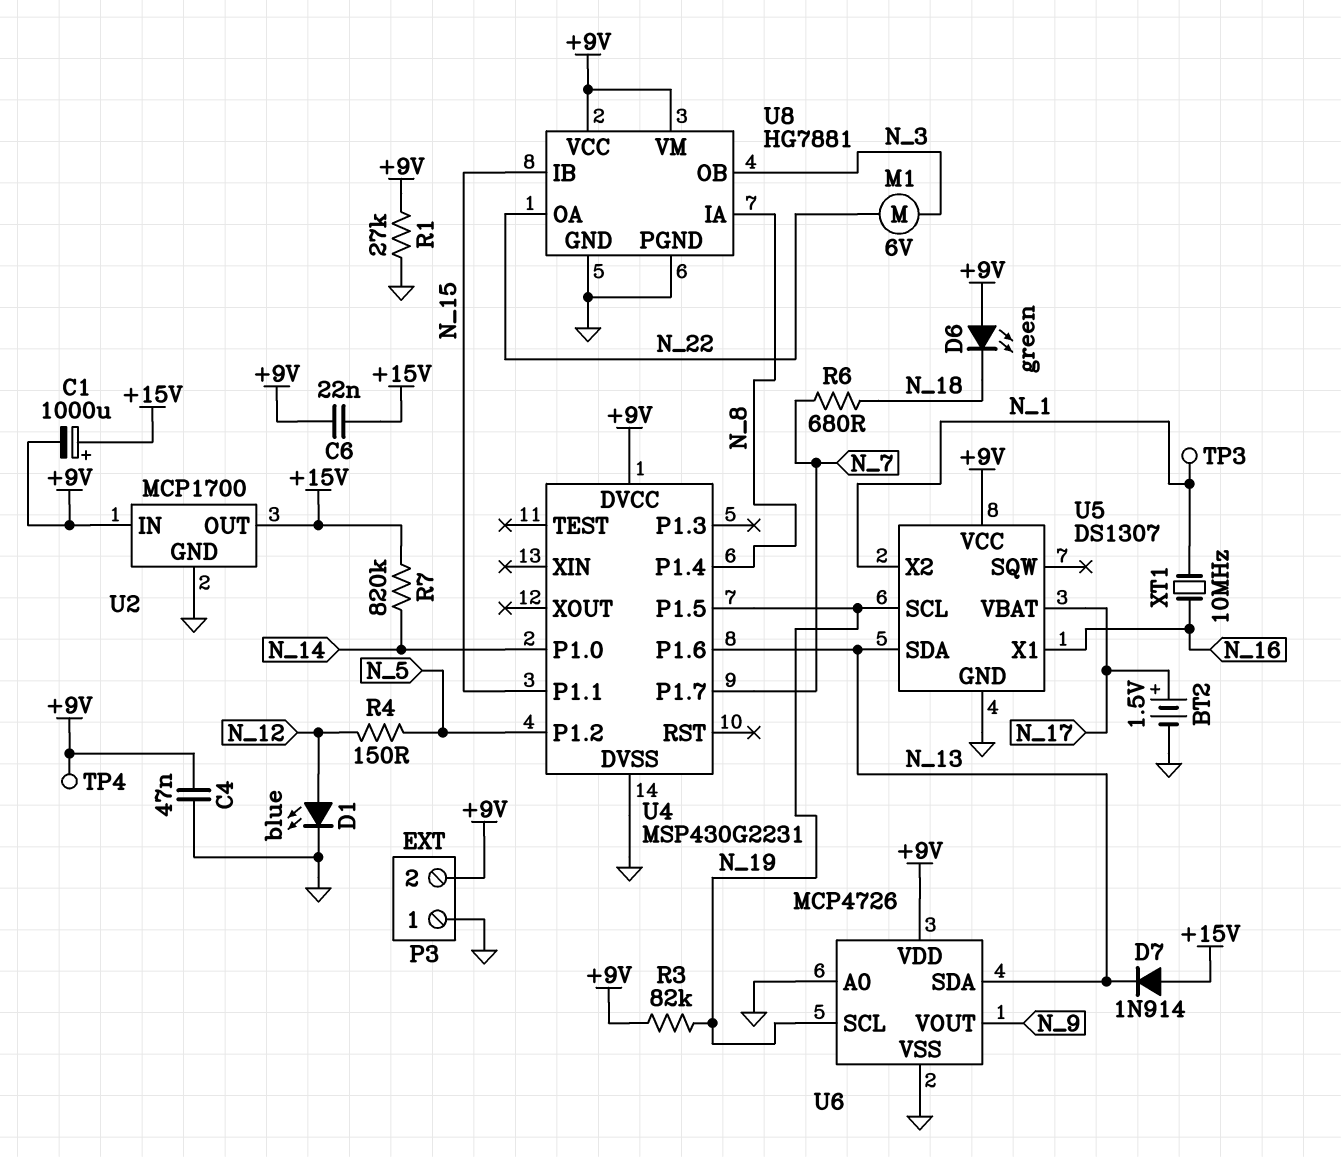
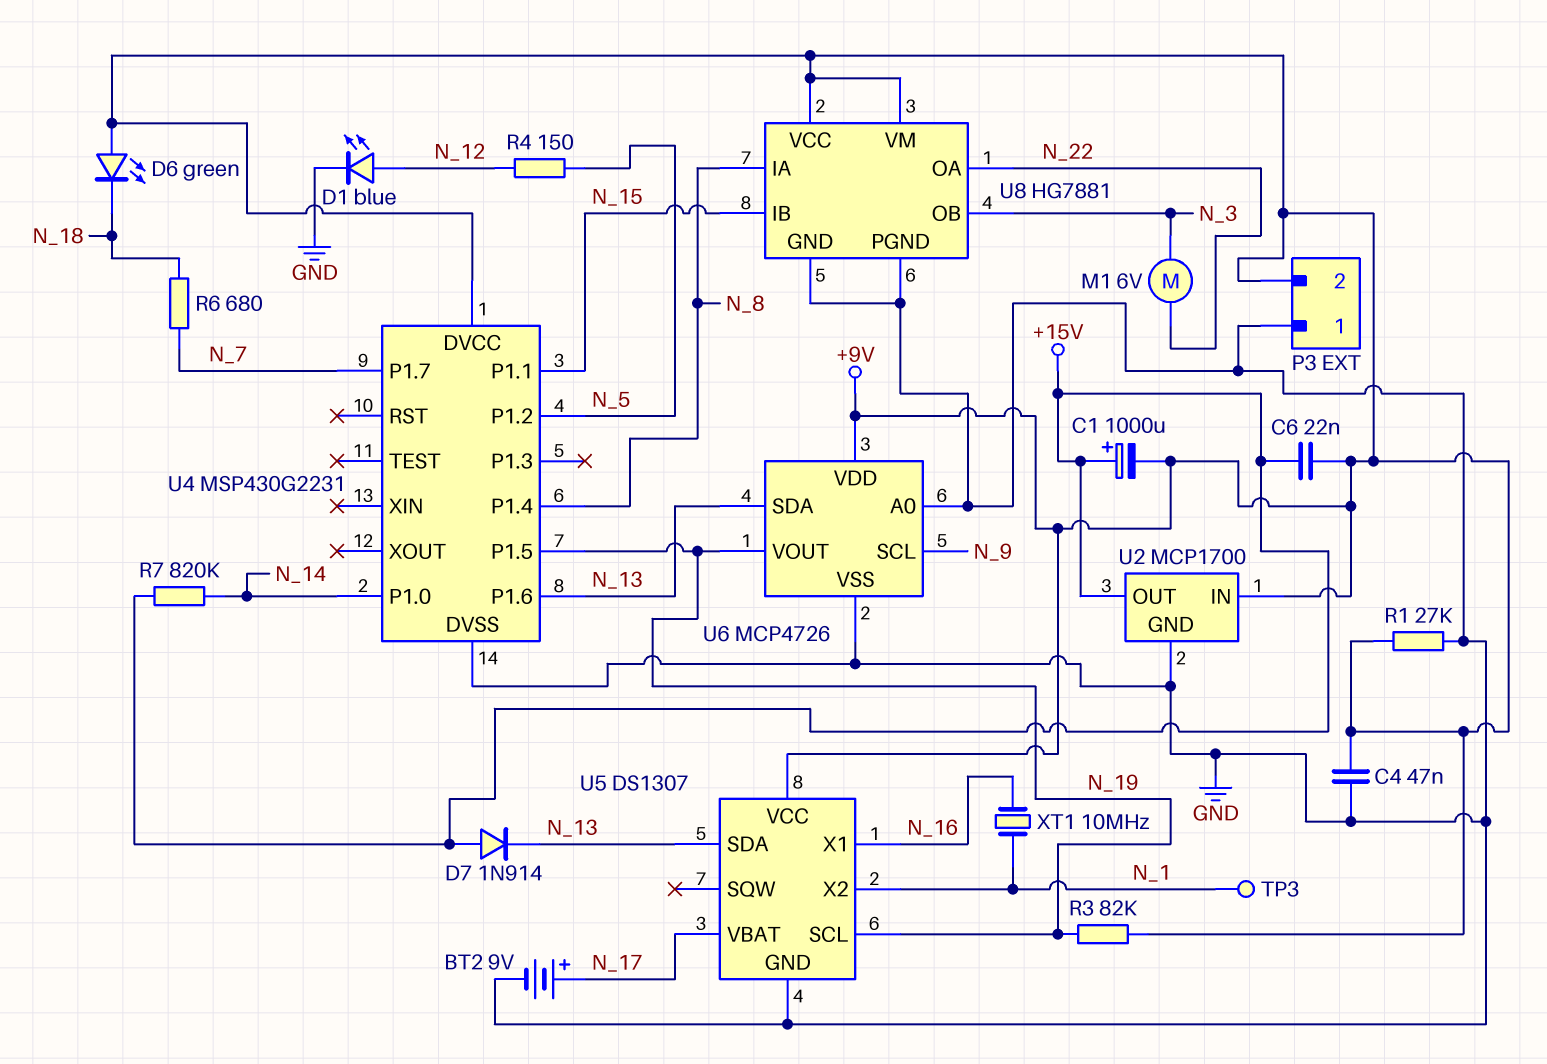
BT2: 1.5V (plus N_17, minus GND) -> 9V (plus N_17, minus GND)
TP4: test point (+9V) -> none
U6 pin SCL: N_19 -> N_9
U6 pin VOUT: N_9 -> N_19

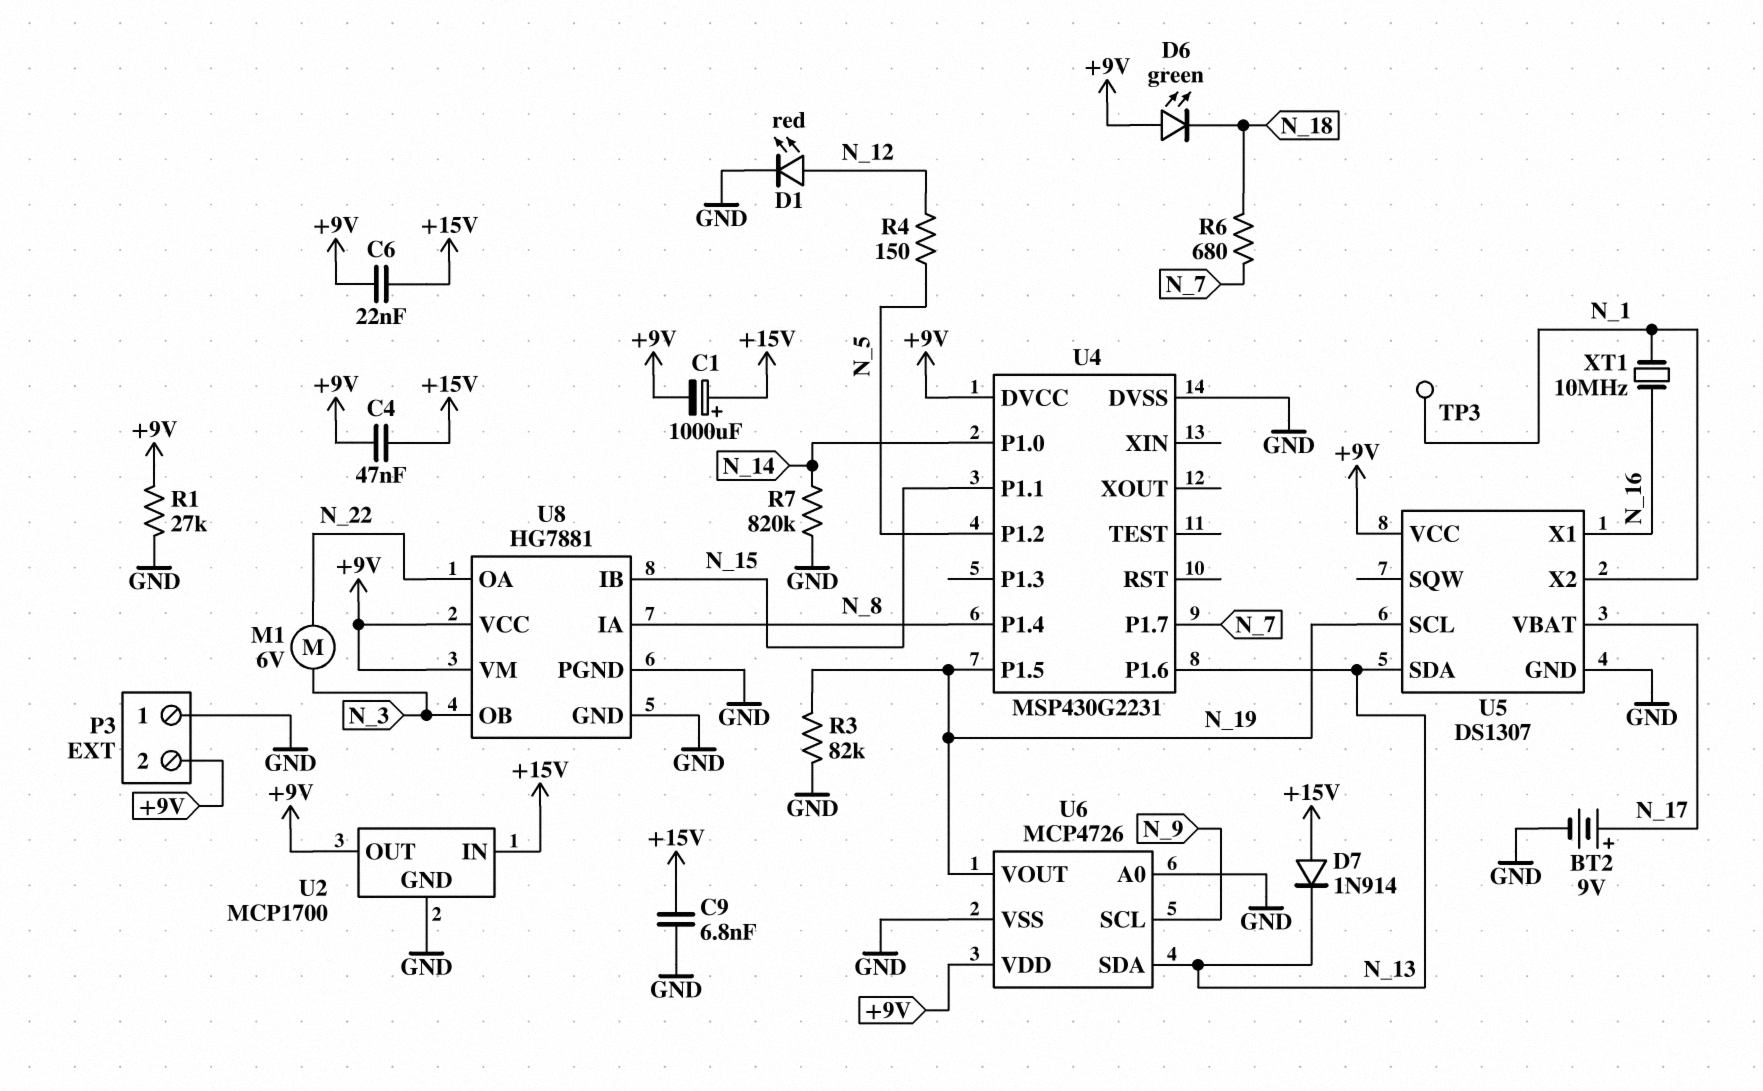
C4: 47nF (+9V, GND) -> 47nF (+9V, +15V)
C9: none -> 6.8nF (+15V, GND)
D1: LED blue (A N_12, K GND) -> LED red (A N_12, K GND)
R3: 82k (+9V, N_19) -> 82k (GND, N_19)
R7: 820k (+15V, N_14) -> 820k (GND, N_14)
U2 pin IN: +9V -> +15V
U2 pin OUT: +15V -> +9V

